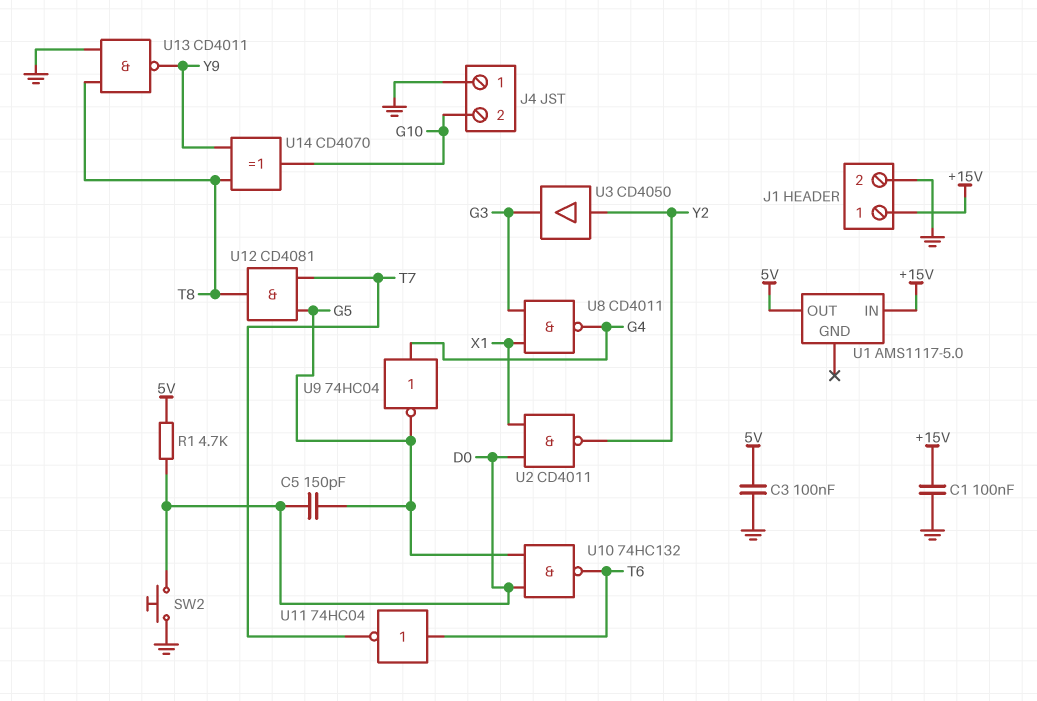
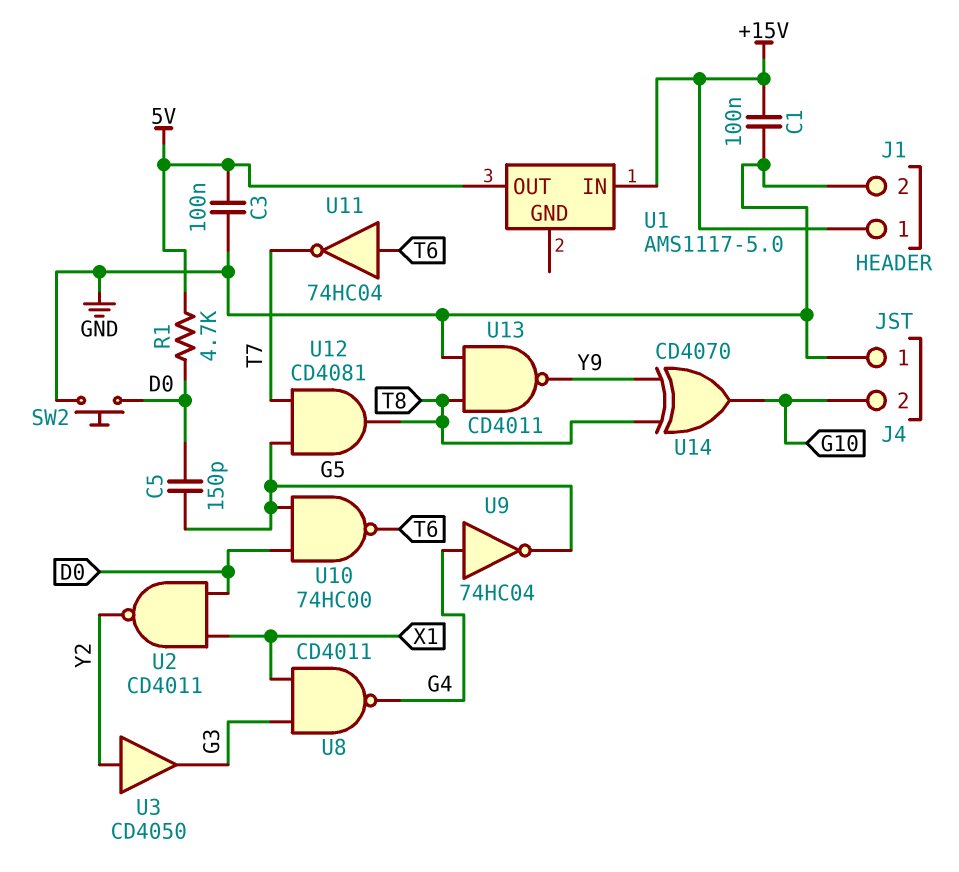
U10: NAND 74HC132 (in D0, in G5, out T6) -> NAND 74HC00 (in D0, in G5, out T6)

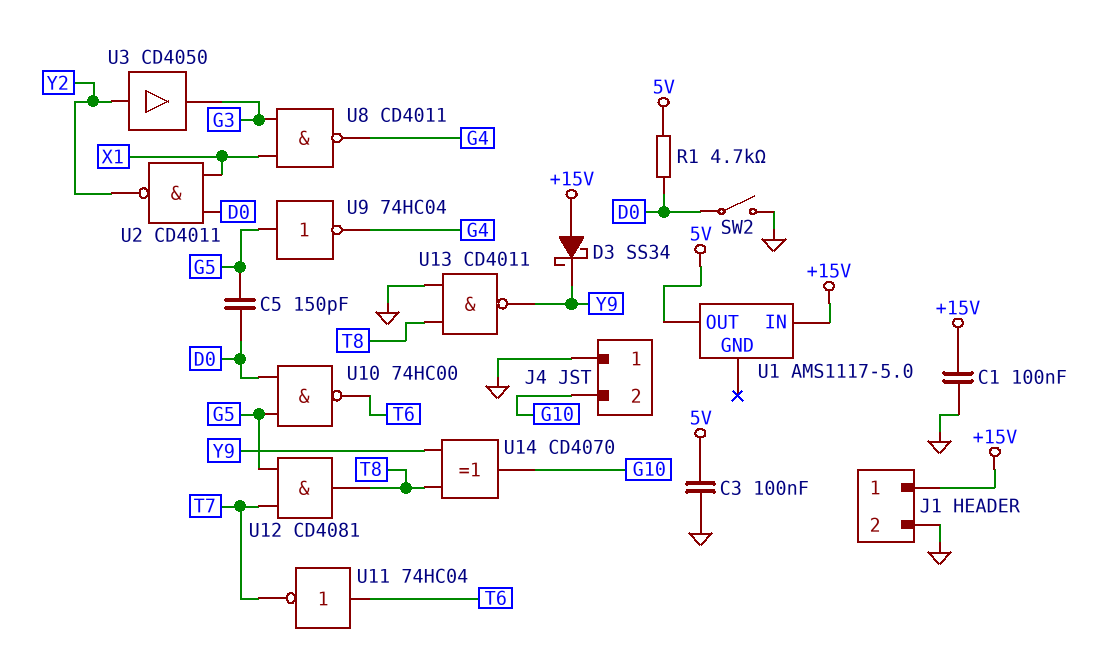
D3: none -> schottky SS34 (A +15V, K Y9)
SW2: button (D0, GND) -> switch (D0, GND)
U9: NOT 74HC04 (in G4, out G5) -> NOT 74HC04 (in G5, out G4)

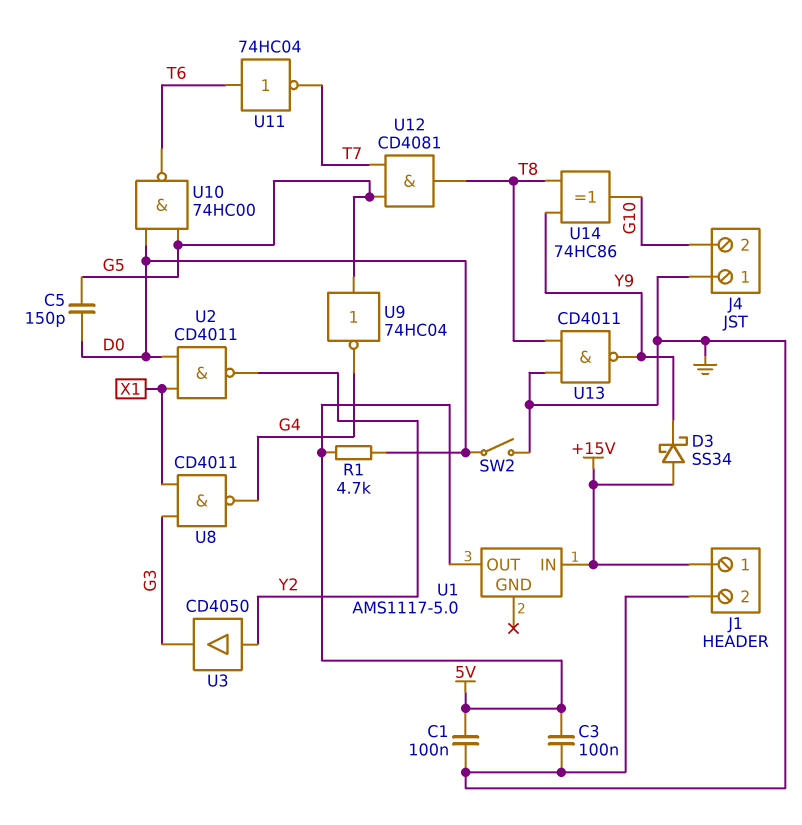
C1: 100nF (+15V, GND) -> 100nF (5V, GND)
U14: XOR CD4070 (in T8, in Y9, out G10) -> XOR 74HC86 (in T8, in Y9, out G10)

